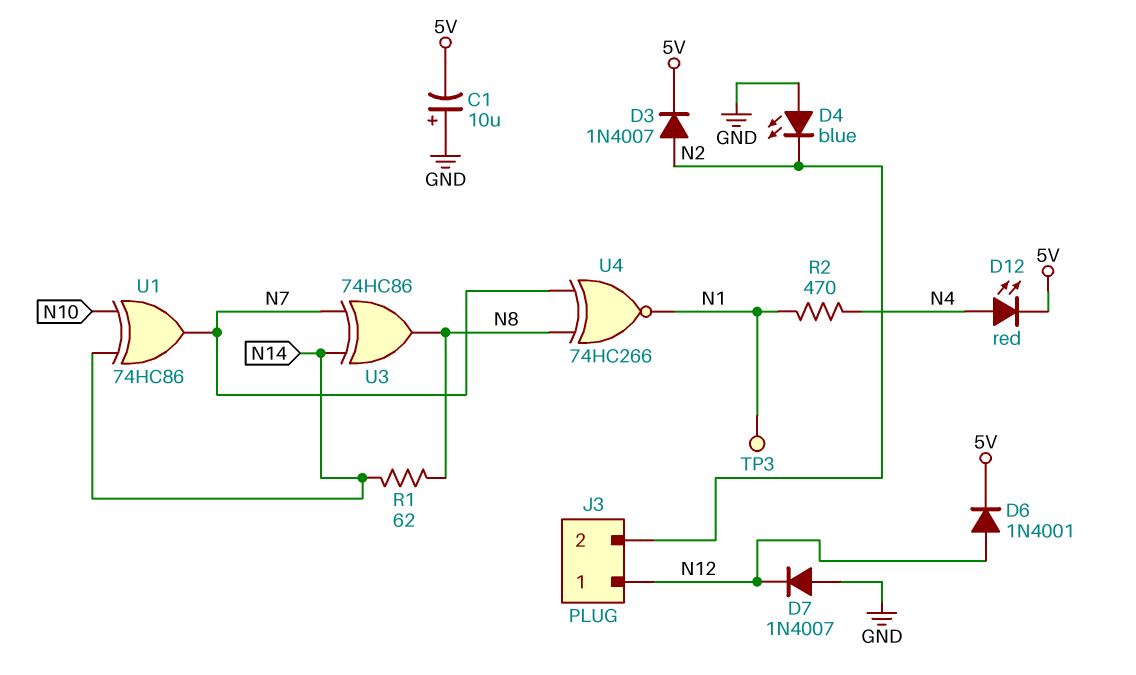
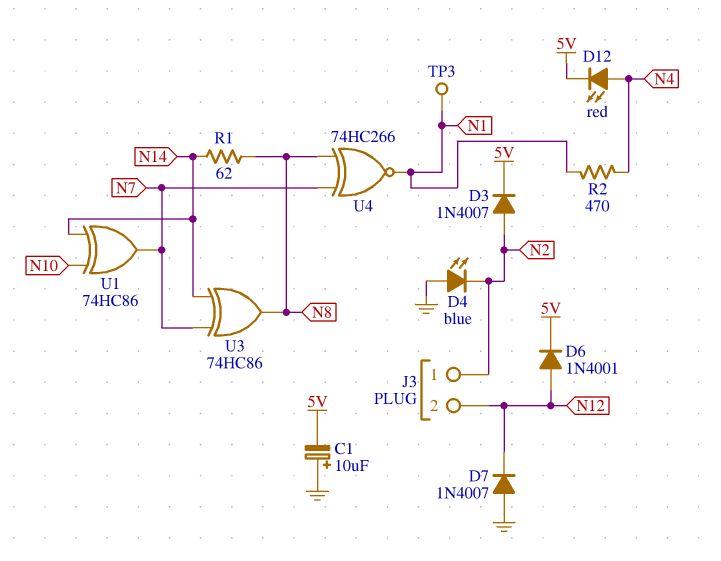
J3 pin 1: N12 -> N2
J3 pin 2: N2 -> N12

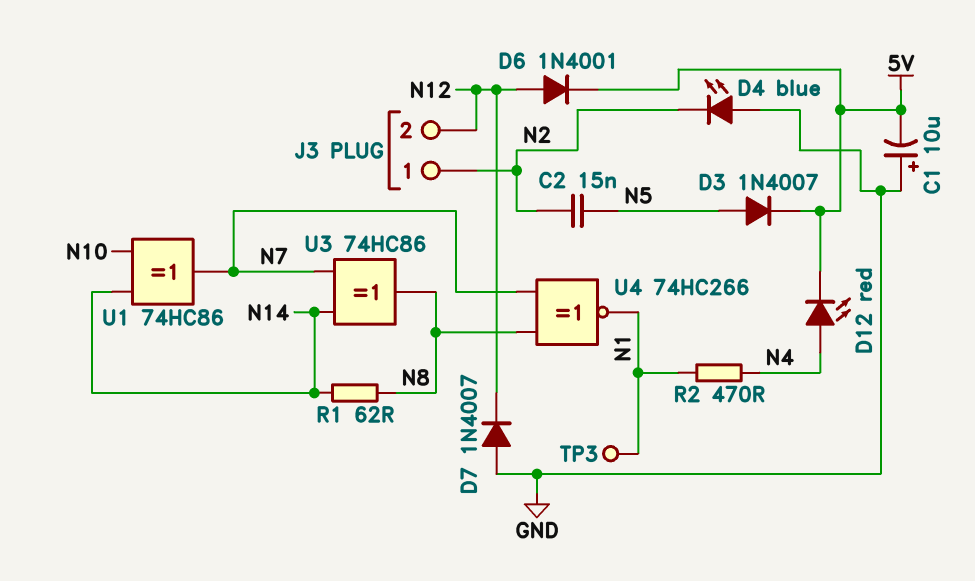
C2: none -> 15nF (N2, N5)
D3: diode 1N4007 (A N2, K 5V) -> diode 1N4007 (A N5, K 5V)

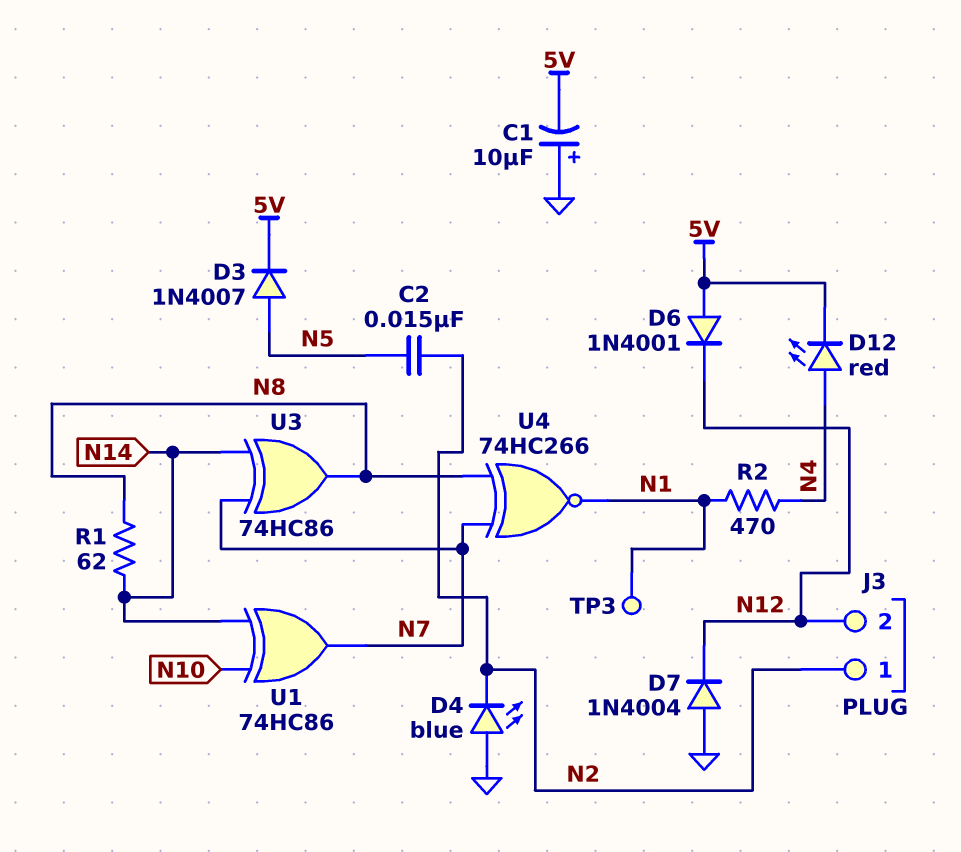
D6: diode 1N4001 (A N12, K 5V) -> diode 1N4001 (A 5V, K N12)
D7: diode 1N4007 (A GND, K N12) -> diode 1N4004 (A GND, K N12)

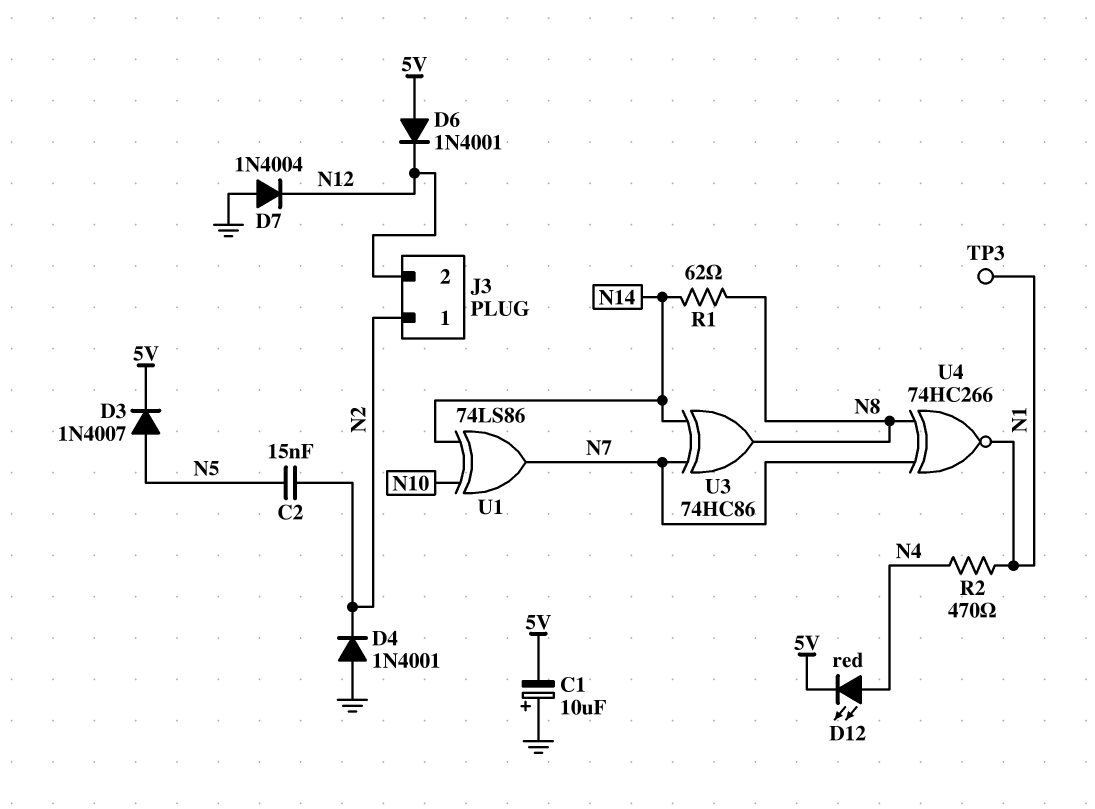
D4: LED blue (A GND, K N2) -> diode 1N4001 (A GND, K N2)
U1: XOR 74HC86 (in N10, in N14, out N7) -> XOR 74LS86 (in N10, in N14, out N7)

